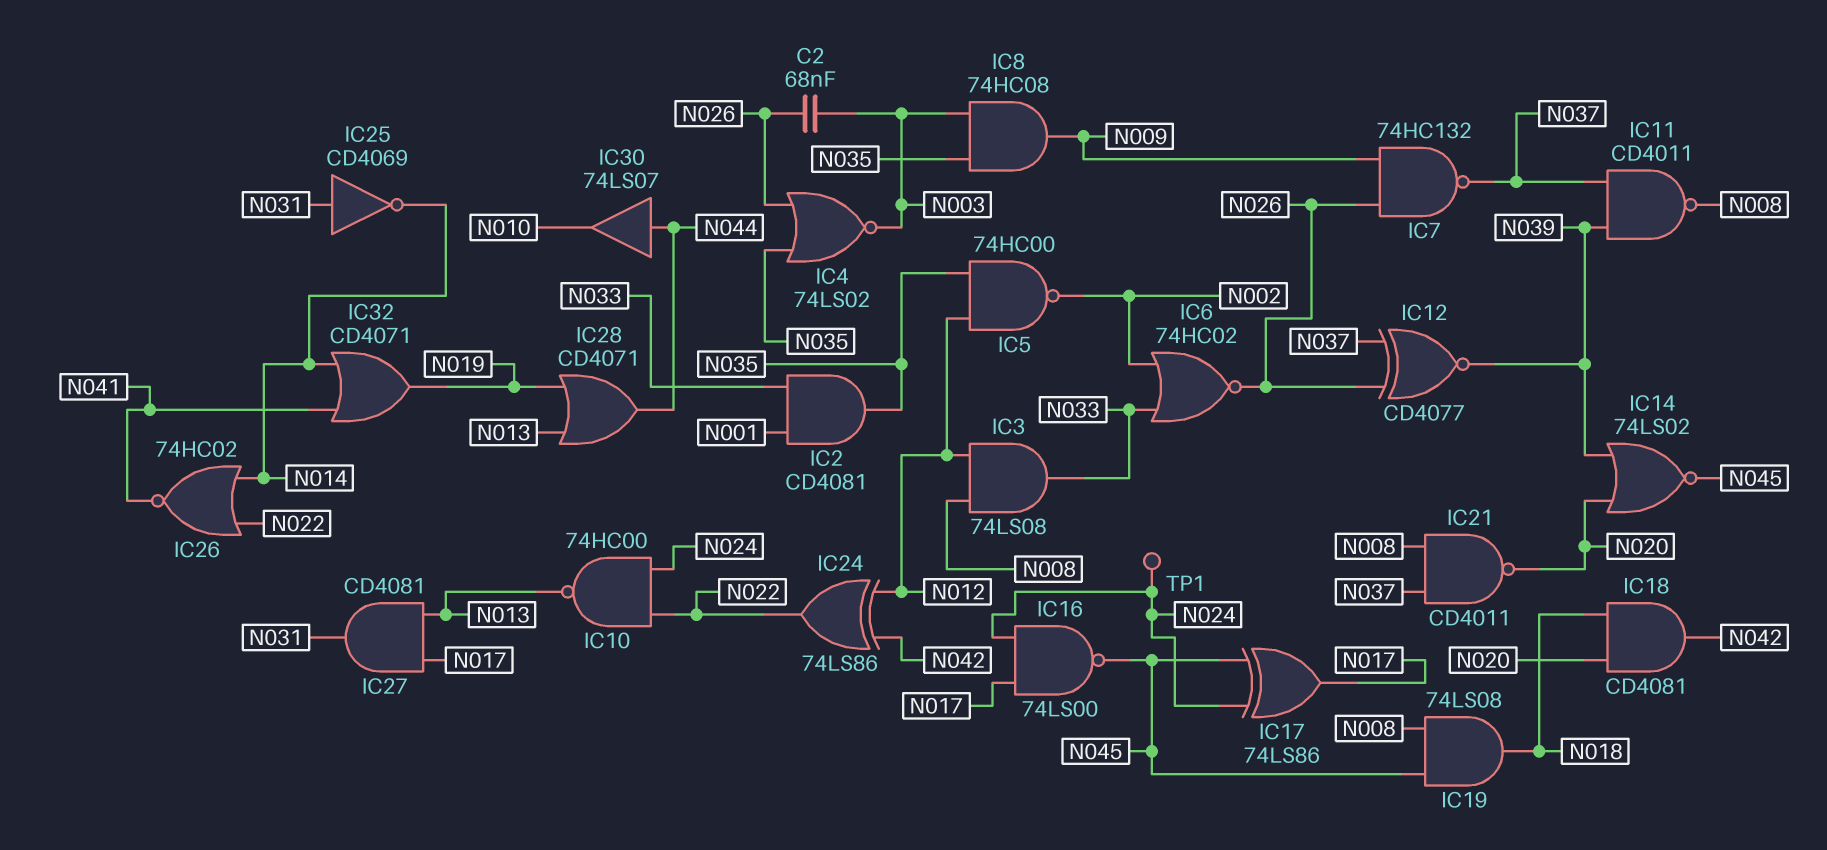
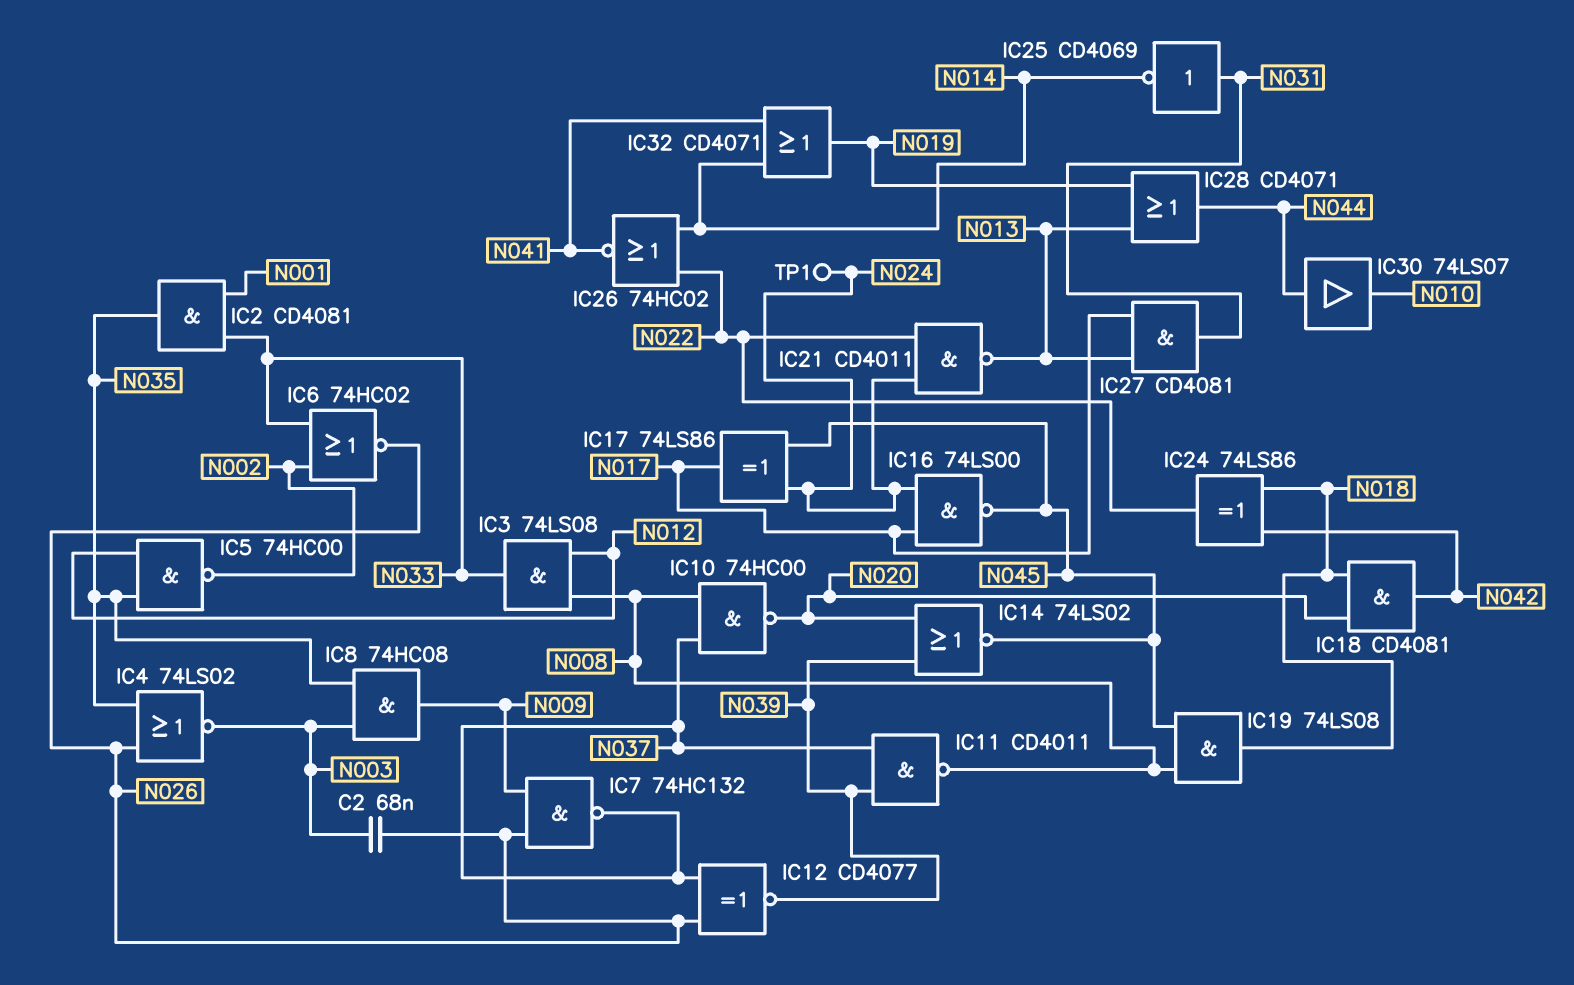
IC10: NAND 74HC00 (in N022, in N024, out N013) -> NAND 74HC00 (in N008, in N037, out N020)
IC21: NAND CD4011 (in N008, in N037, out N020) -> NAND CD4011 (in N022, in N024, out N013)
IC24: XOR 74LS86 (in N012, in N042, out N022) -> XOR 74LS86 (in N018, in N042, out N022)

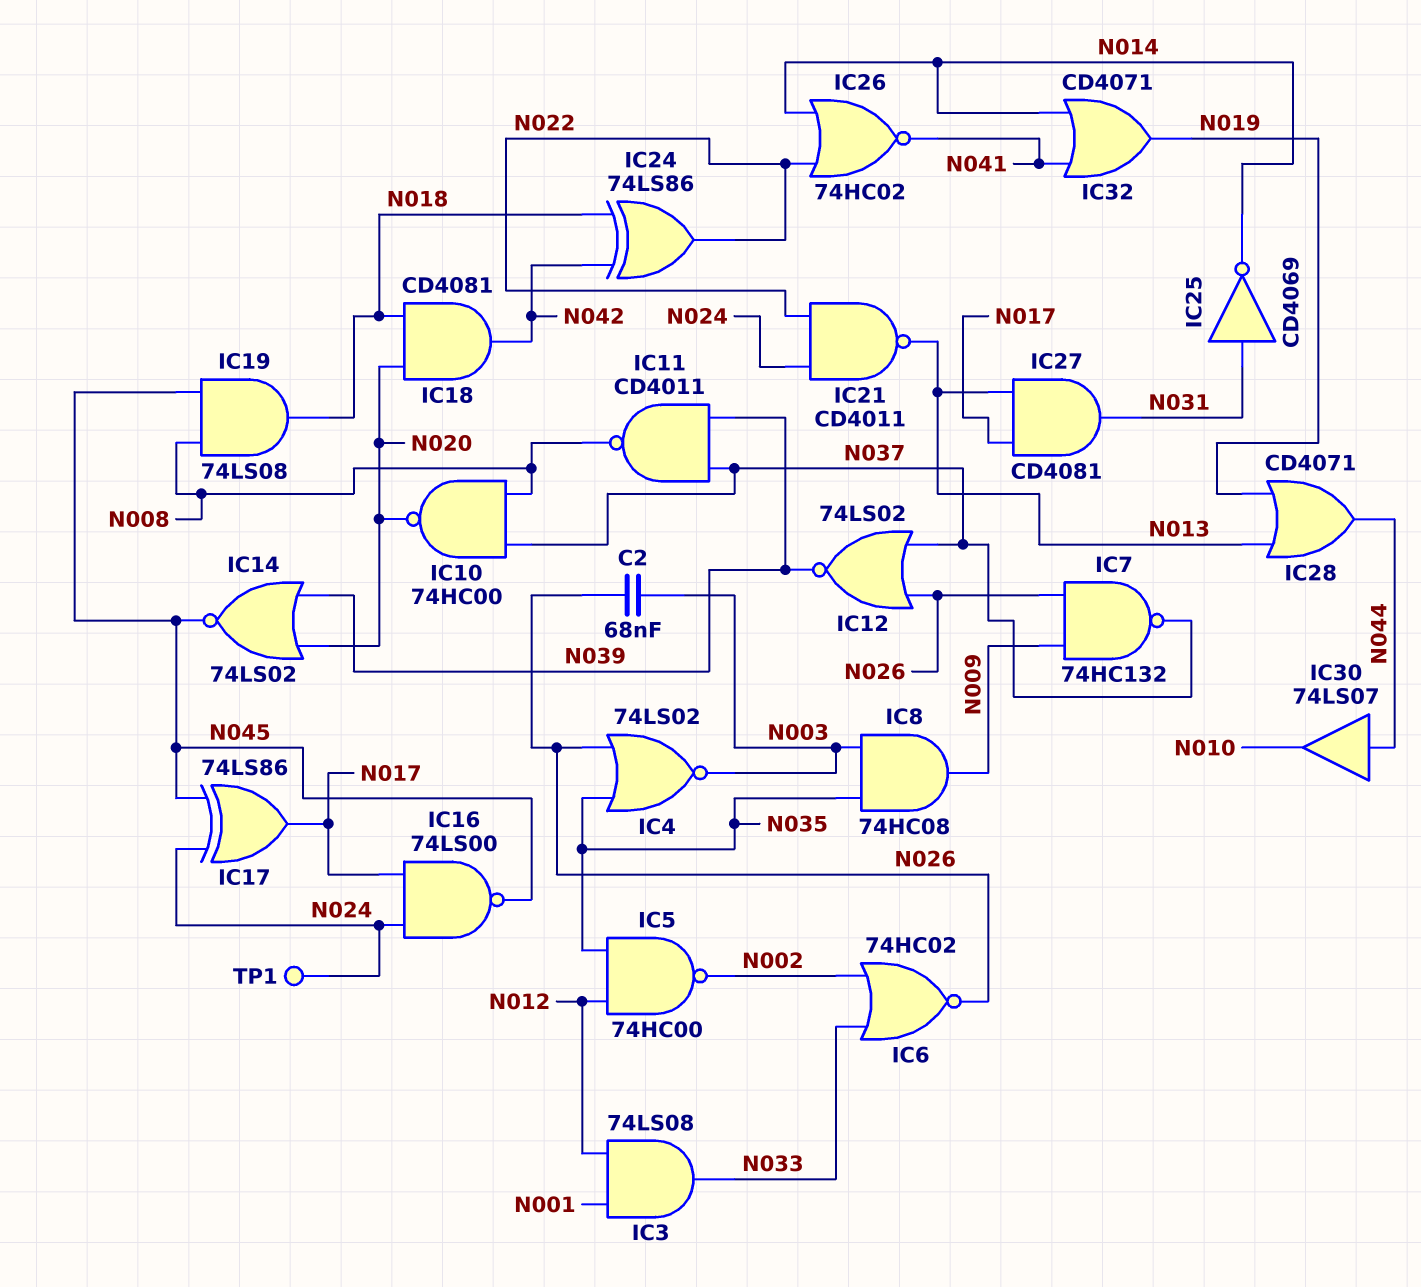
IC2: AND CD4081 (in N001, in N033, out N035) -> none
IC3: AND 74LS08 (in N008, in N012, out N033) -> AND 74LS08 (in N001, in N012, out N033)
IC12: XNOR CD4077 (in N026, in N037, out N039) -> NOR 74LS02 (in N026, in N037, out N039)

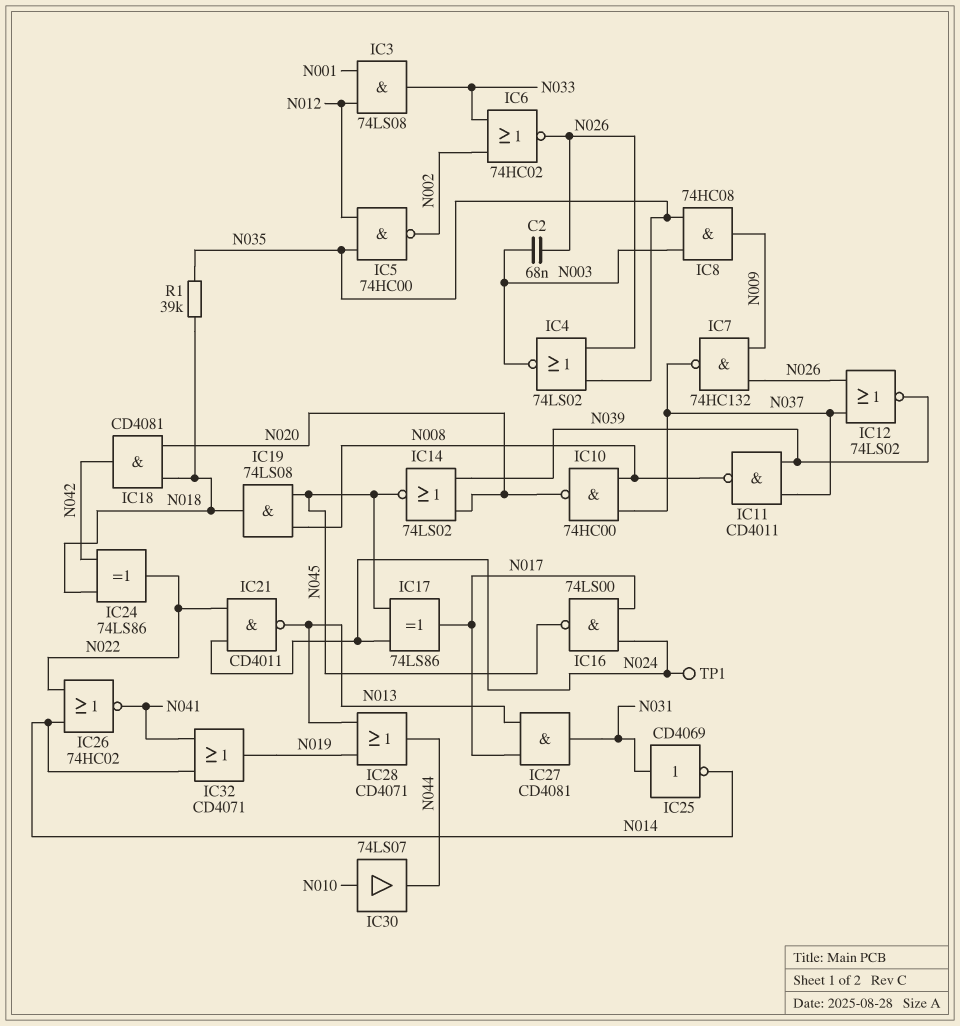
IC30: buffer 74LS07 (in N044, out N010) -> buffer 74LS07 (in N010, out N044)
R1: none -> 39k (N018, N035)

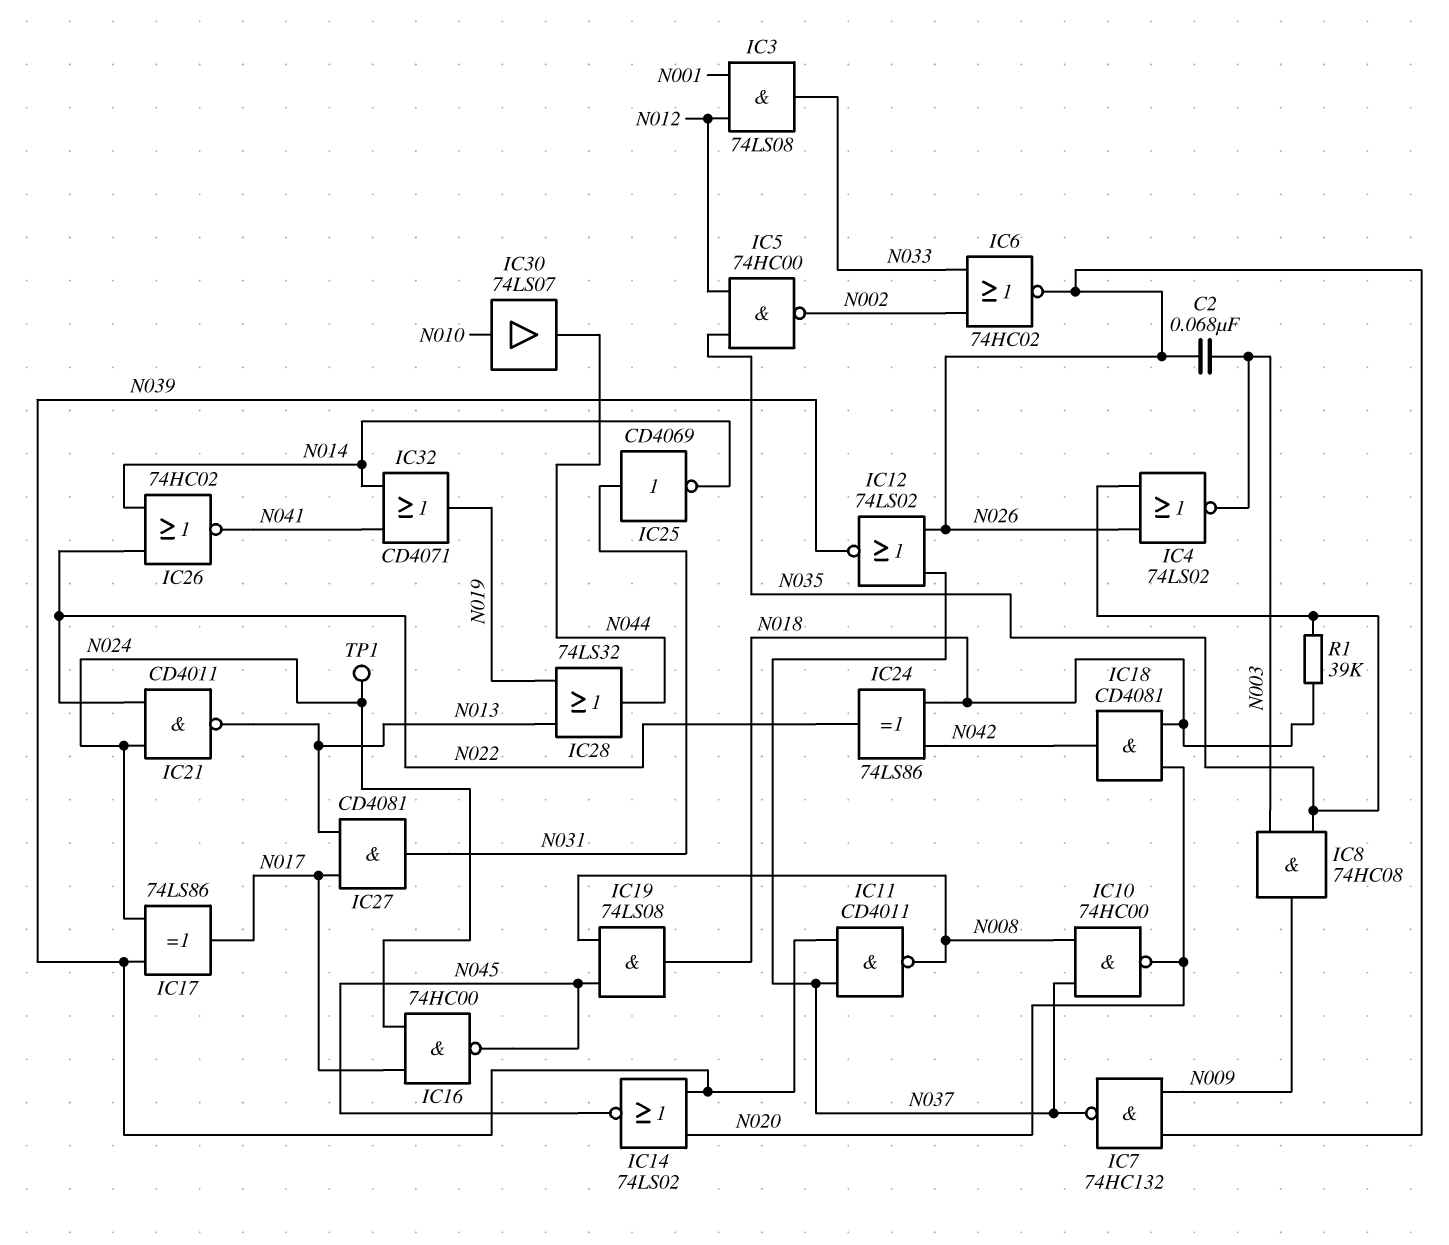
IC16: NAND 74LS00 (in N017, in N024, out N045) -> NAND 74HC00 (in N017, in N024, out N045)
IC17: XOR 74LS86 (in N024, in N045, out N017) -> XOR 74LS86 (in N024, in N039, out N017)
IC28: OR CD4071 (in N013, in N019, out N044) -> OR 74LS32 (in N013, in N019, out N044)

